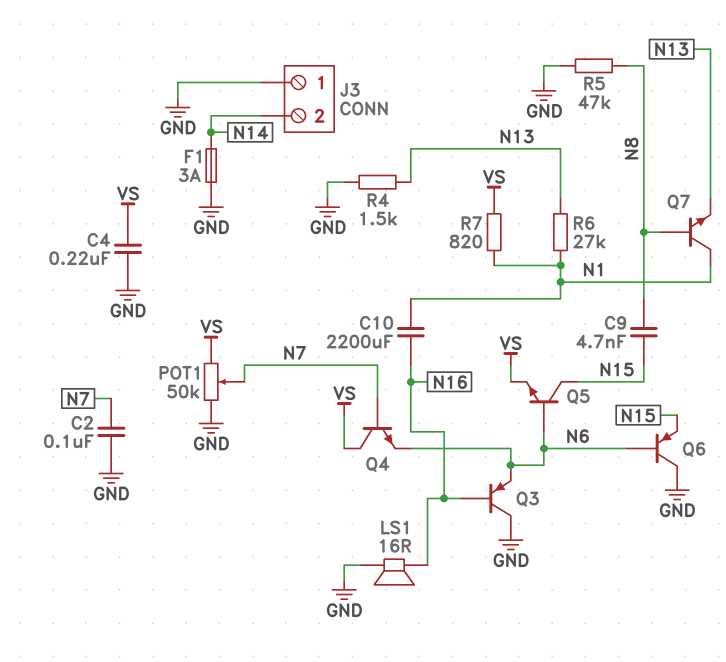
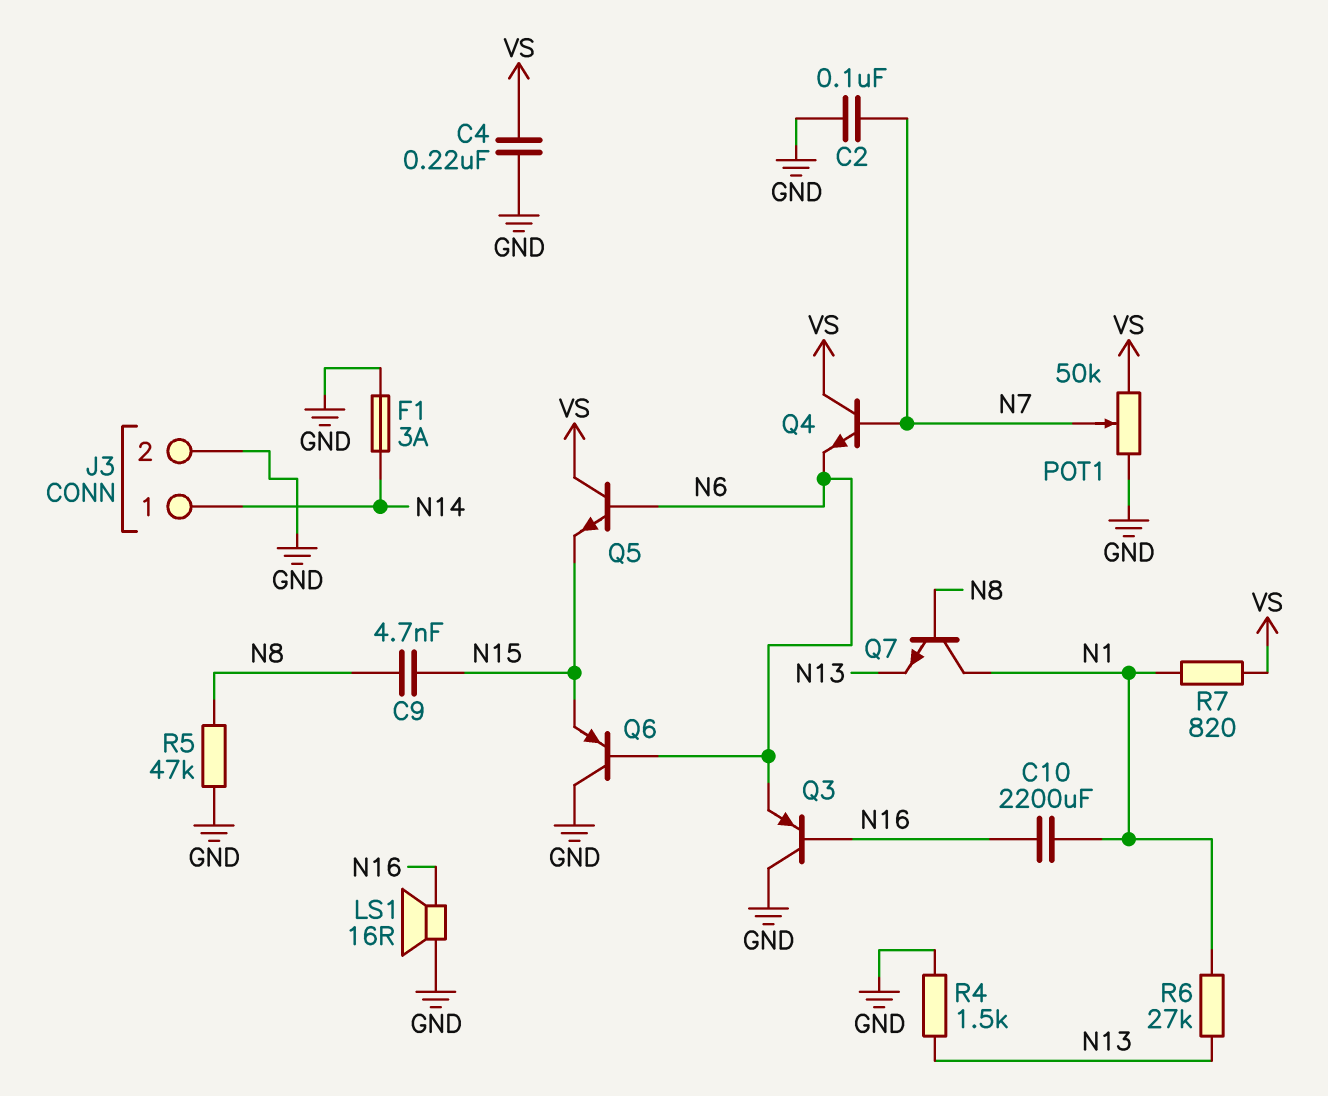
J3 pin 1: GND -> N14
J3 pin 2: N14 -> GND
Q5: NPN (B N6, C N15, E VS) -> NPN (B N6, C VS, E N15)

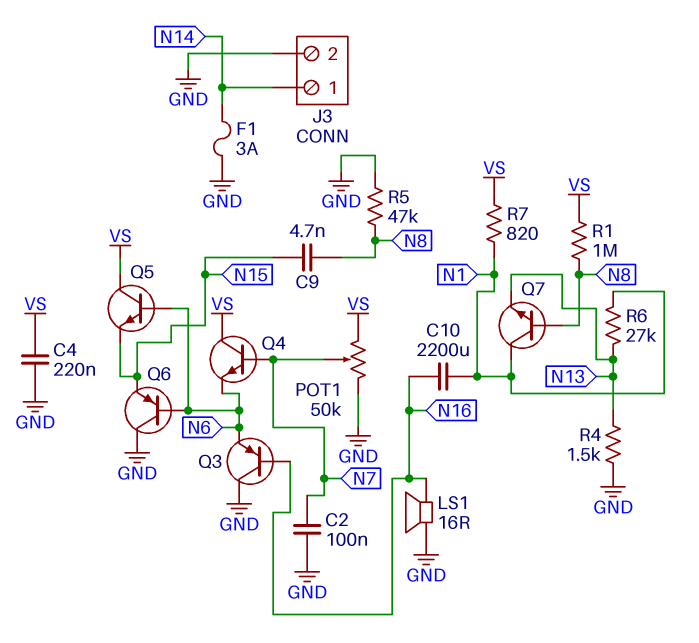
R1: none -> 1M (N8, VS)

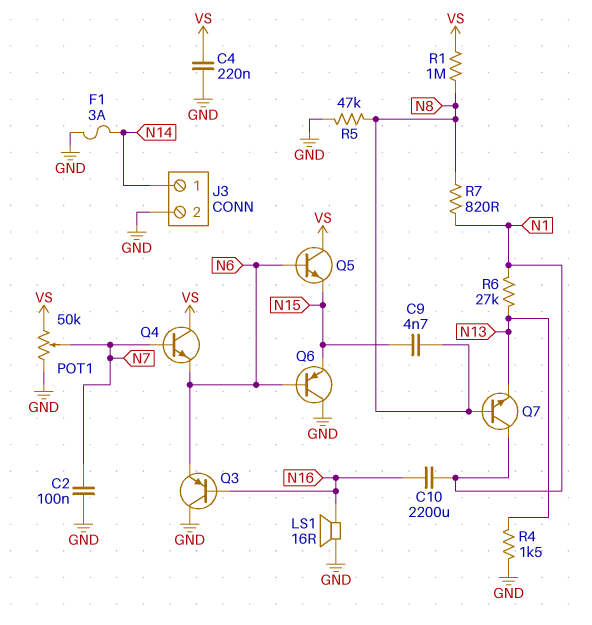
R7: 820 (N1, VS) -> 820 (N1, N8)

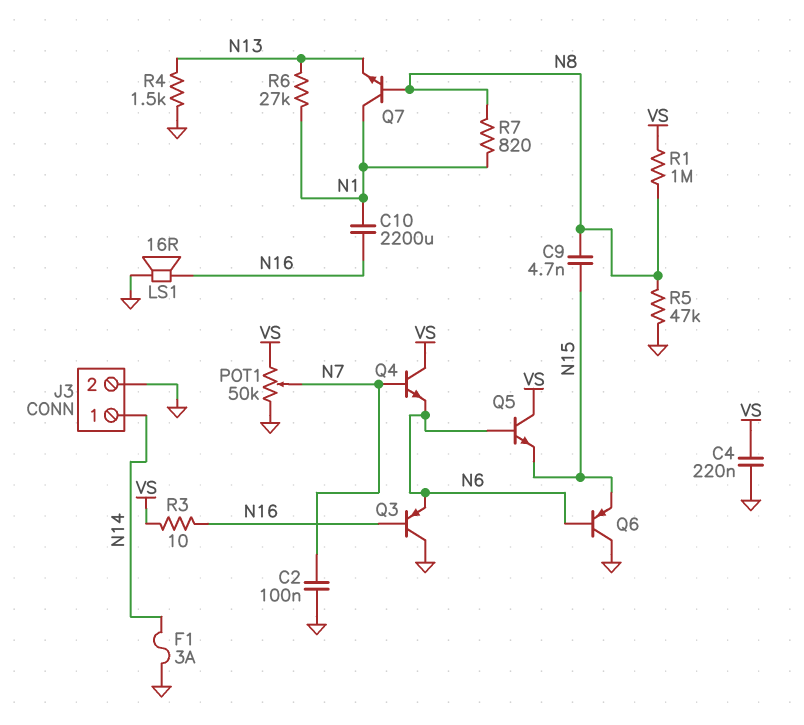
R3: none -> 10 (N16, VS)

